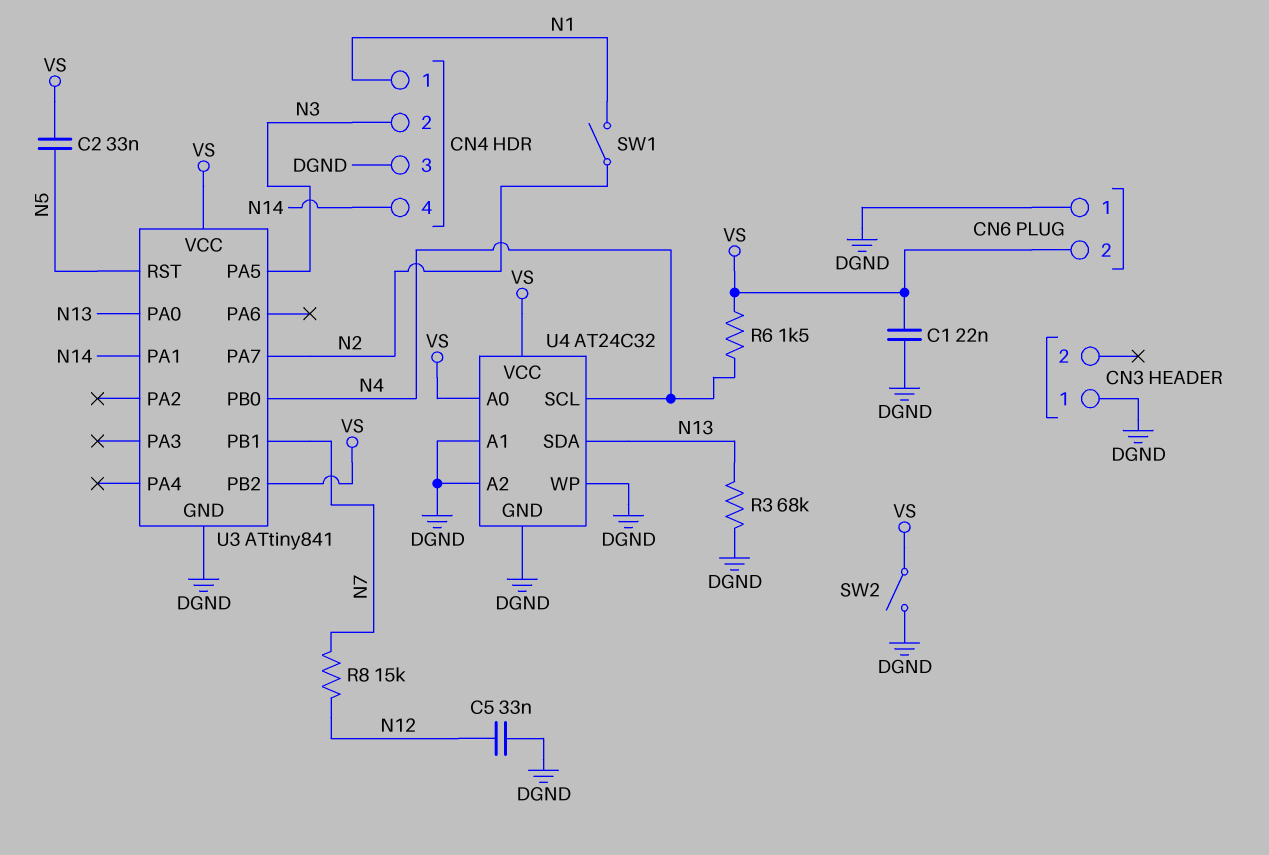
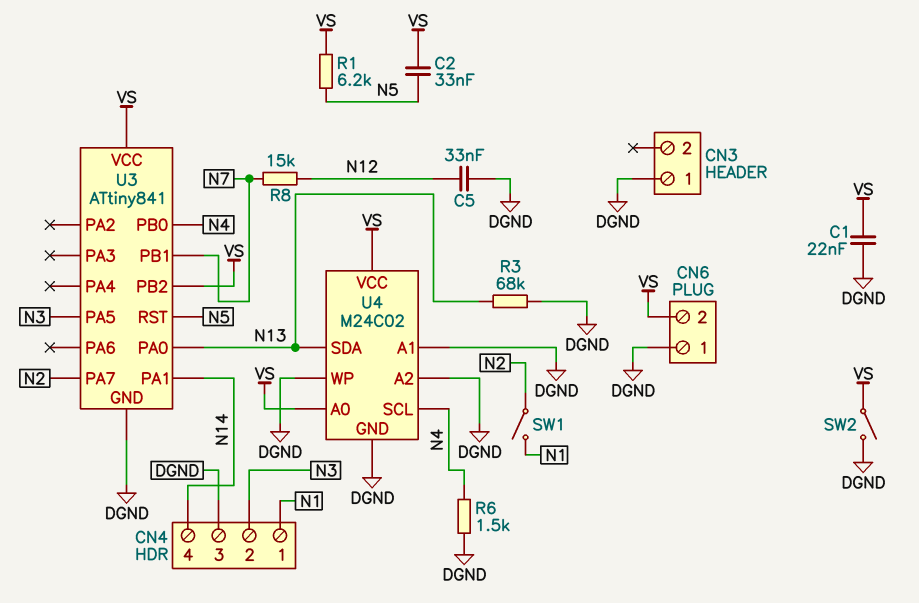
R1: none -> 6.2k (N5, VS)
R6: 1.5k (N4, VS) -> 1.5k (DGND, N4)
U4: AT24C32 -> M24C02

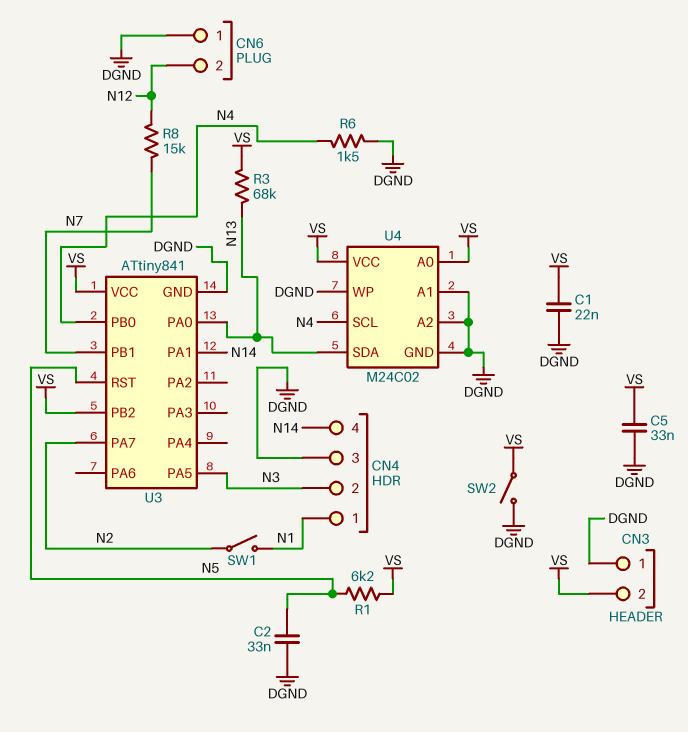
C2: 33nF (N5, VS) -> 33nF (DGND, N5)
C5: 33nF (DGND, N12) -> 33nF (DGND, VS)
CN3 pin 2: none -> VS
CN6 pin 2: VS -> N12
R3: 68k (DGND, N13) -> 68k (N13, VS)

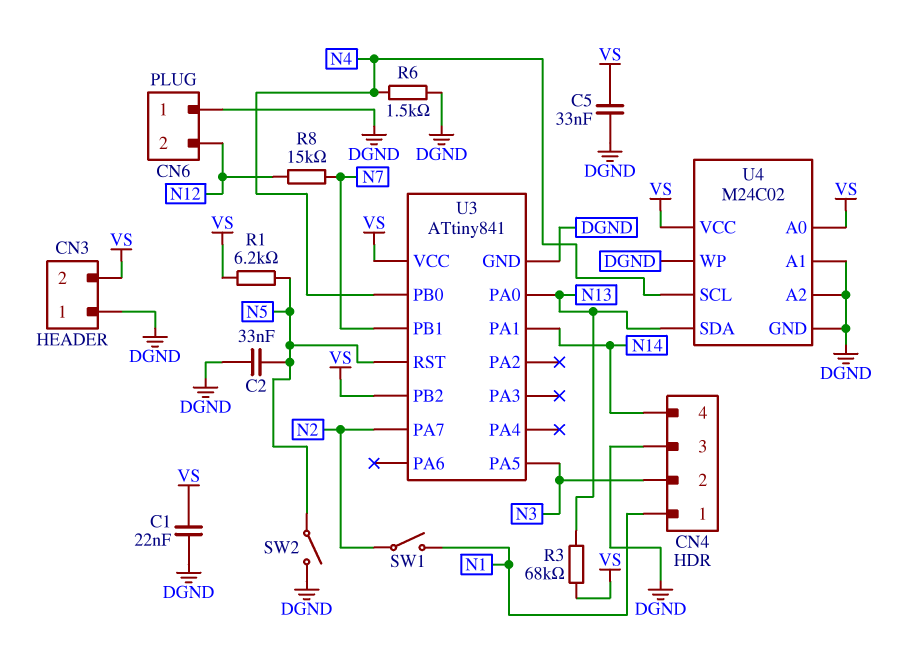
SW2: switch (DGND, VS) -> switch (DGND, N5)

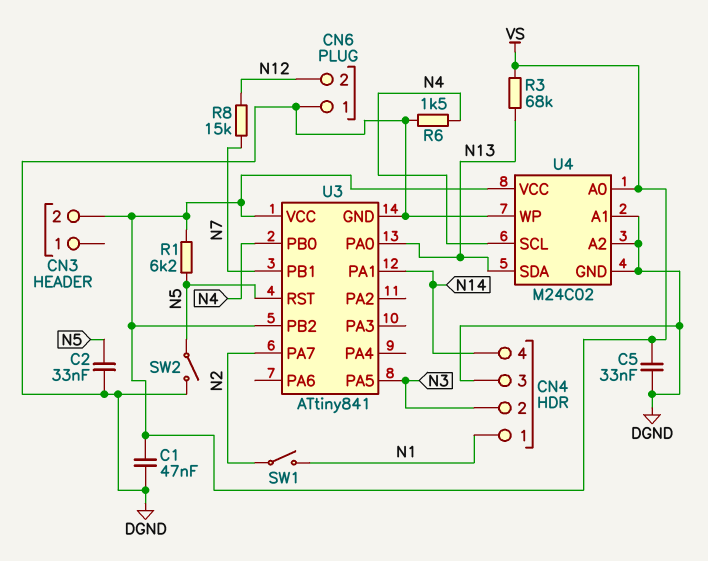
C1: 22nF (DGND, VS) -> 47nF (DGND, VS)
CN3 pin 1: DGND -> none

